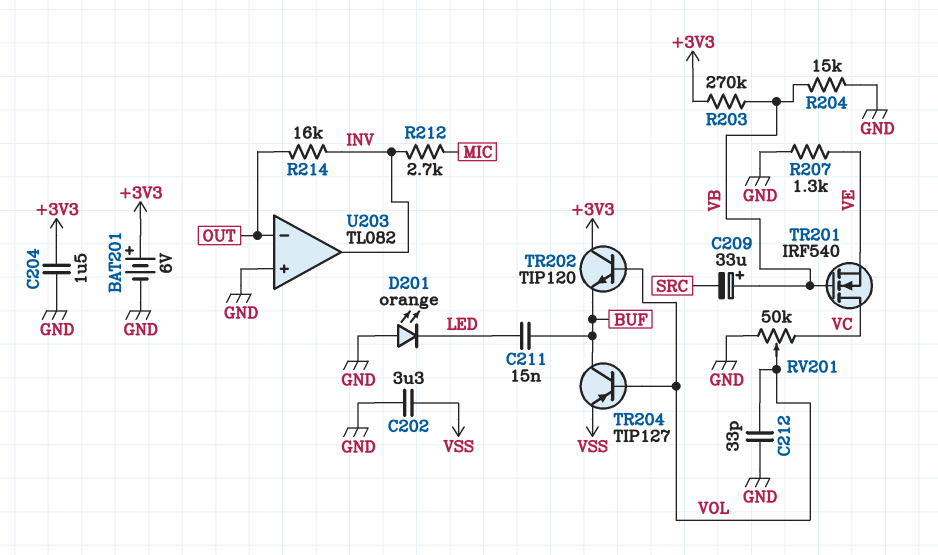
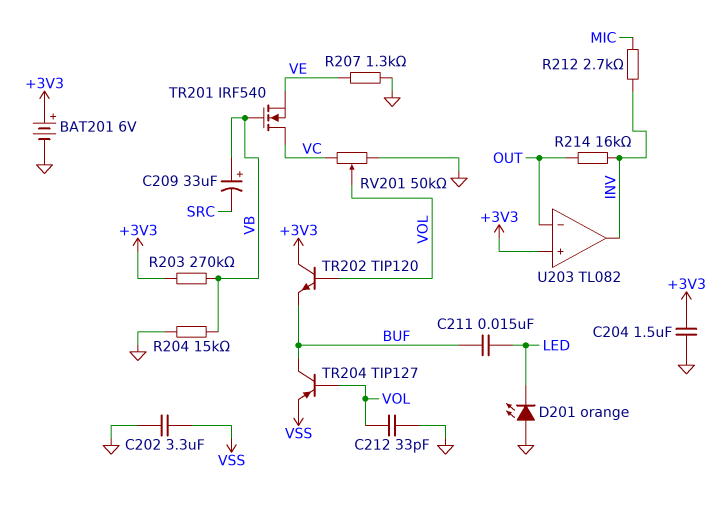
U203 pin in+: GND -> +3V3

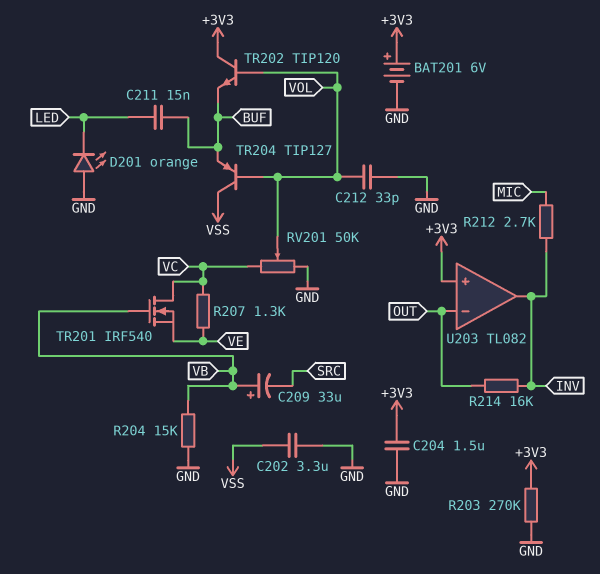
R203: 270k (+3V3, VB) -> 270k (+3V3, GND)
R207: 1.3k (GND, VE) -> 1.3k (VC, VE)
TR204: PNP TIP127 (B VOL, C BUF, E VSS) -> PNP TIP127 (B VOL, C VSS, E BUF)

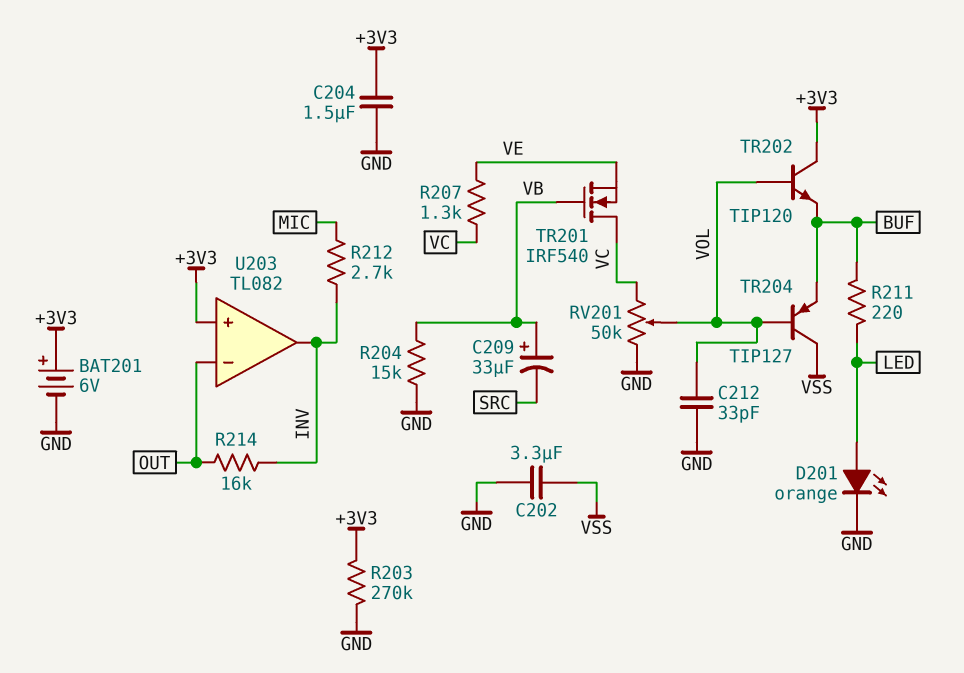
C211: 15nF (BUF, LED) -> none
D201: LED orange (A GND, K LED) -> LED orange (A LED, K GND)
R211: none -> 220 (BUF, LED)

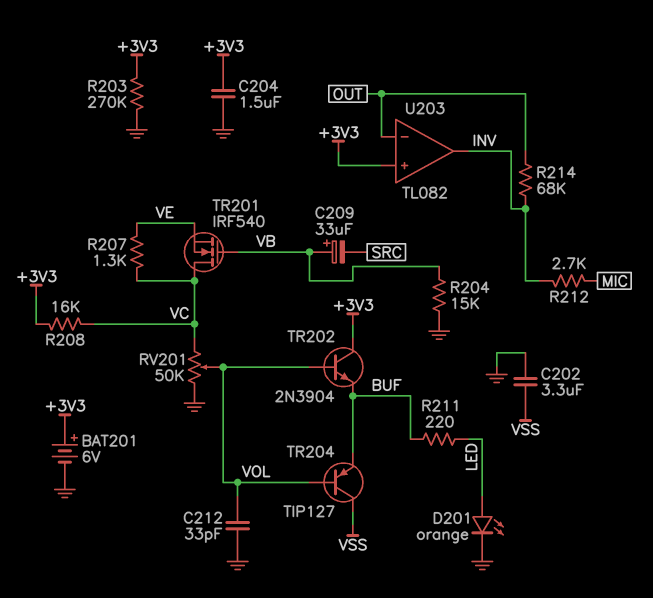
R208: none -> 16k (+3V3, VC)
R214: 16k (INV, OUT) -> 68k (INV, OUT)
TR202: NPN TIP120 (B VOL, C +3V3, E BUF) -> NPN 2N3904 (B VOL, C +3V3, E BUF)

